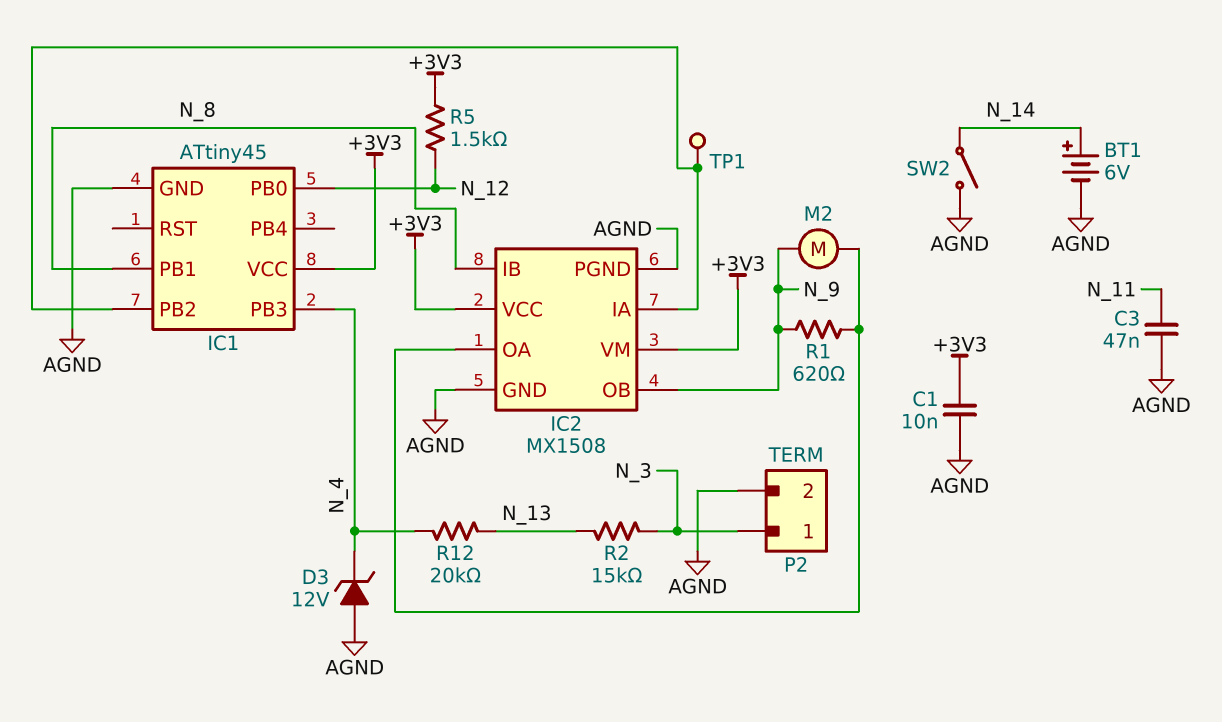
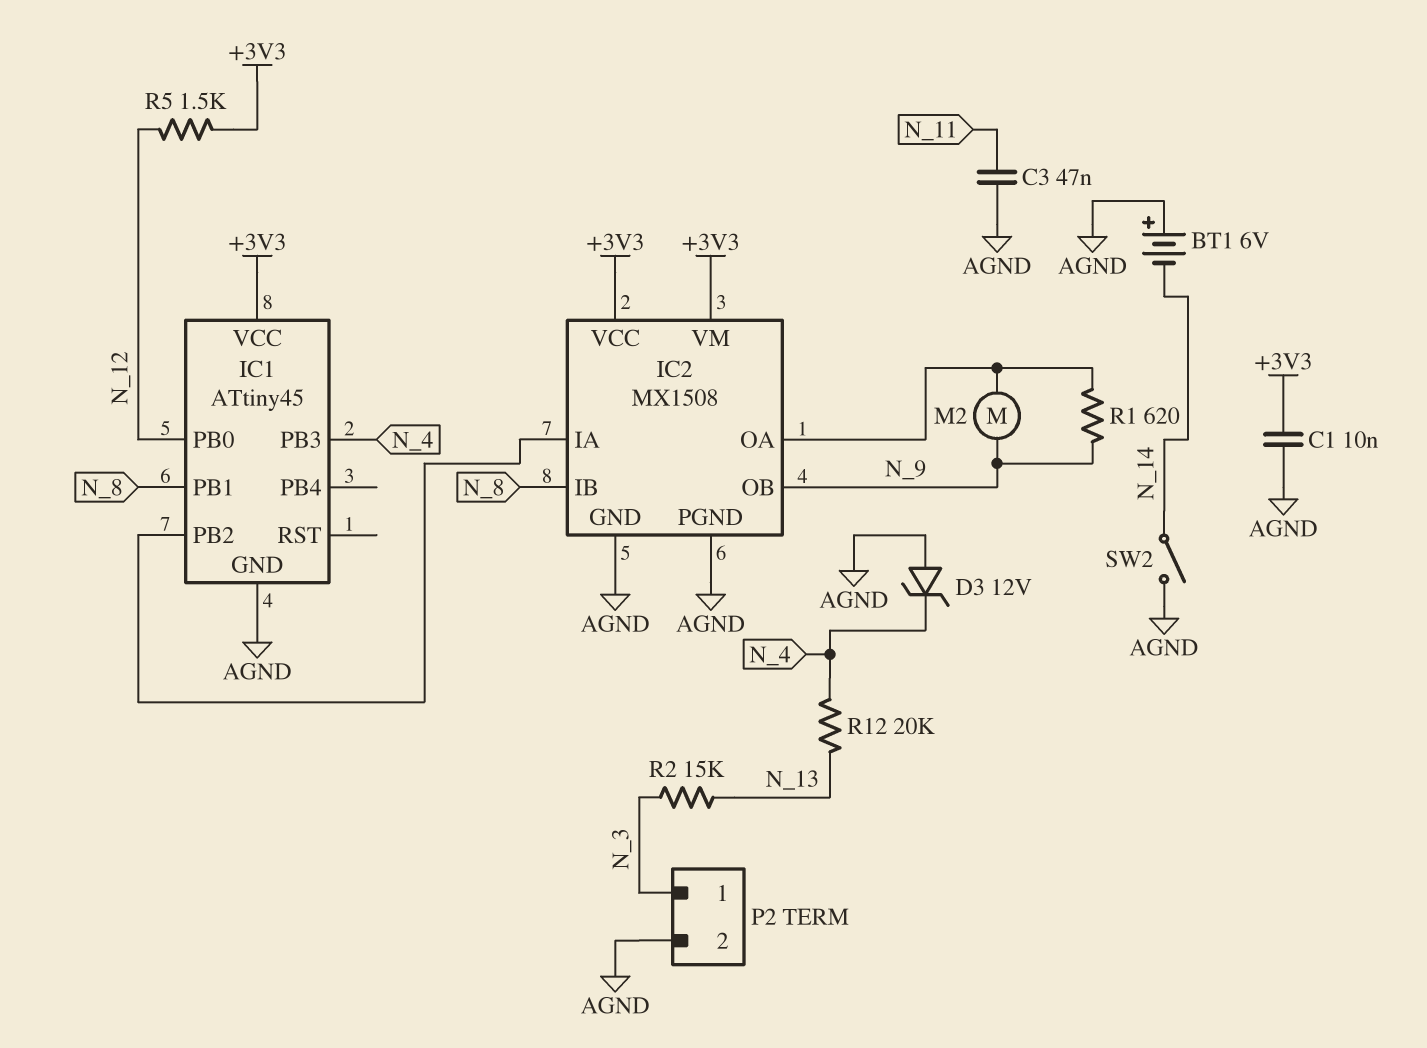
BT1: 6V (plus N_14, minus AGND) -> 6V (plus AGND, minus N_14)
TP1: test point (IC1/PB2) -> none

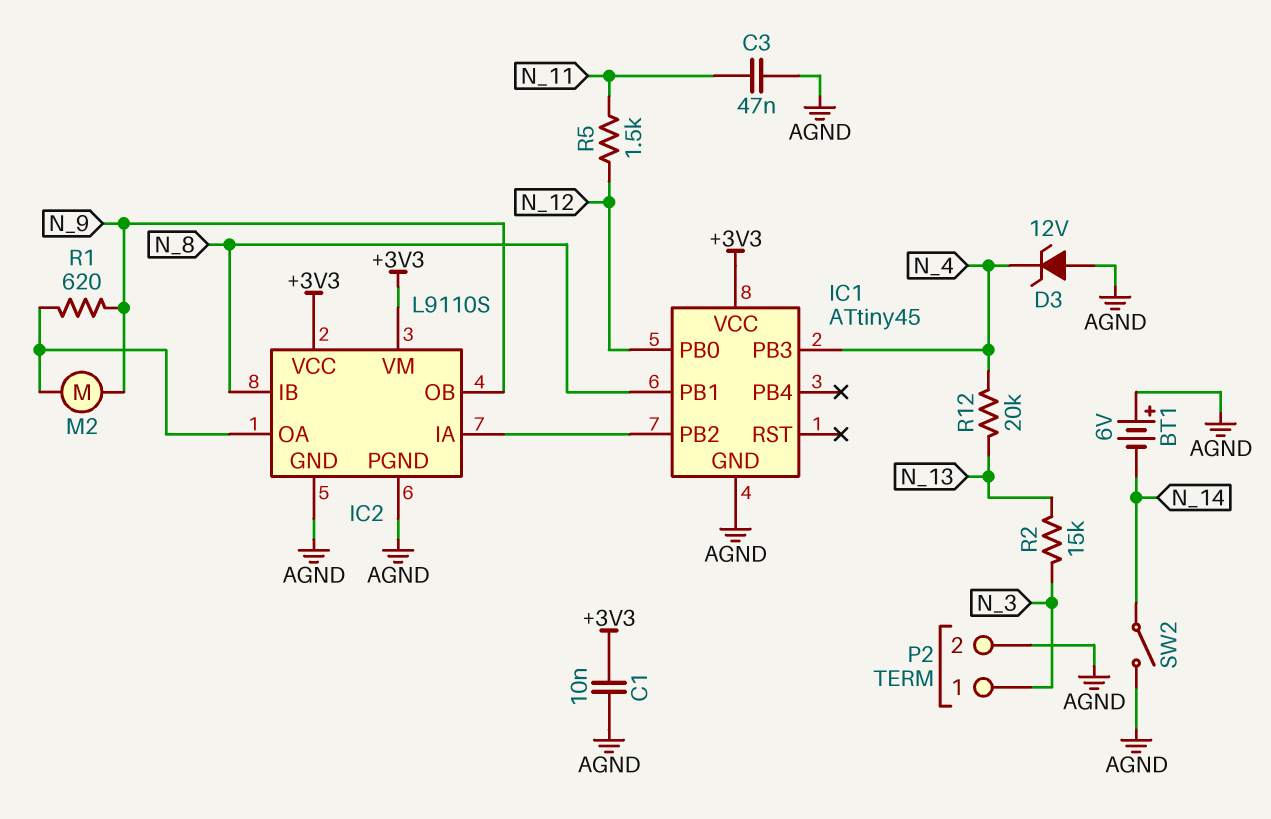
IC2: MX1508 -> L9110S
R5: 1.5k (+3V3, N_12) -> 1.5k (N_11, N_12)

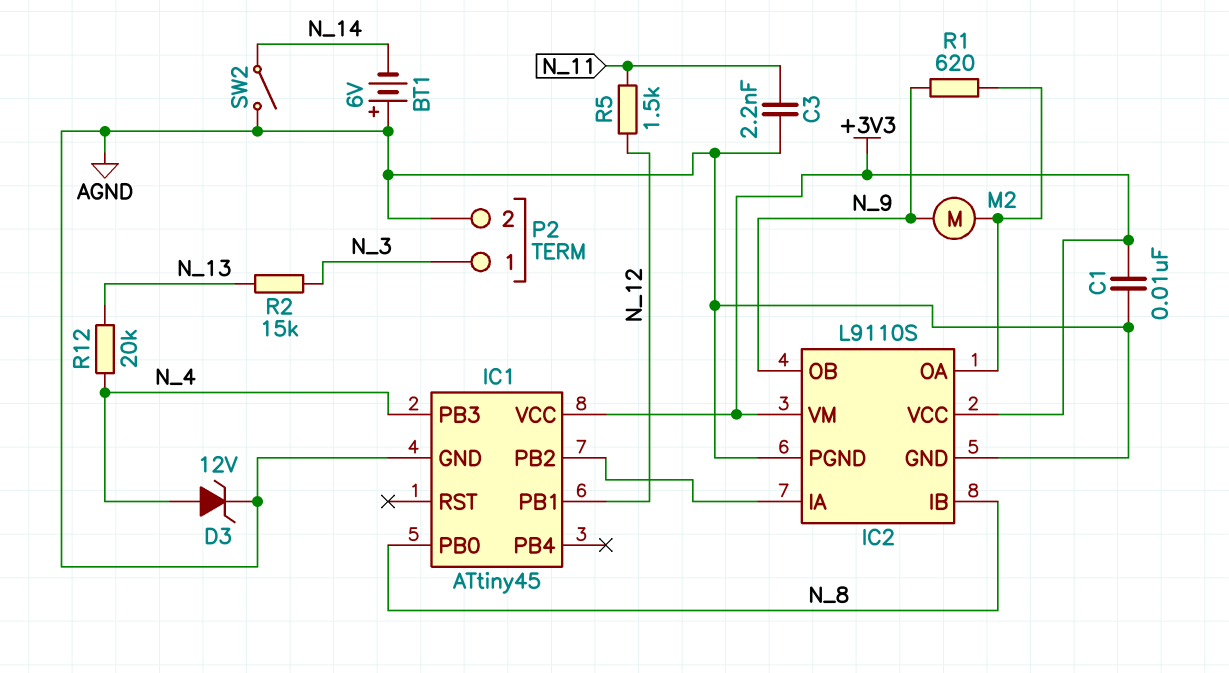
C3: 47nF (AGND, N_11) -> 2.2nF (AGND, N_11)
D3: zener 12V (A AGND, K N_4) -> zener 12V (A N_4, K AGND)
IC1 pin PB0: N_12 -> N_8
IC1 pin PB1: N_8 -> N_12

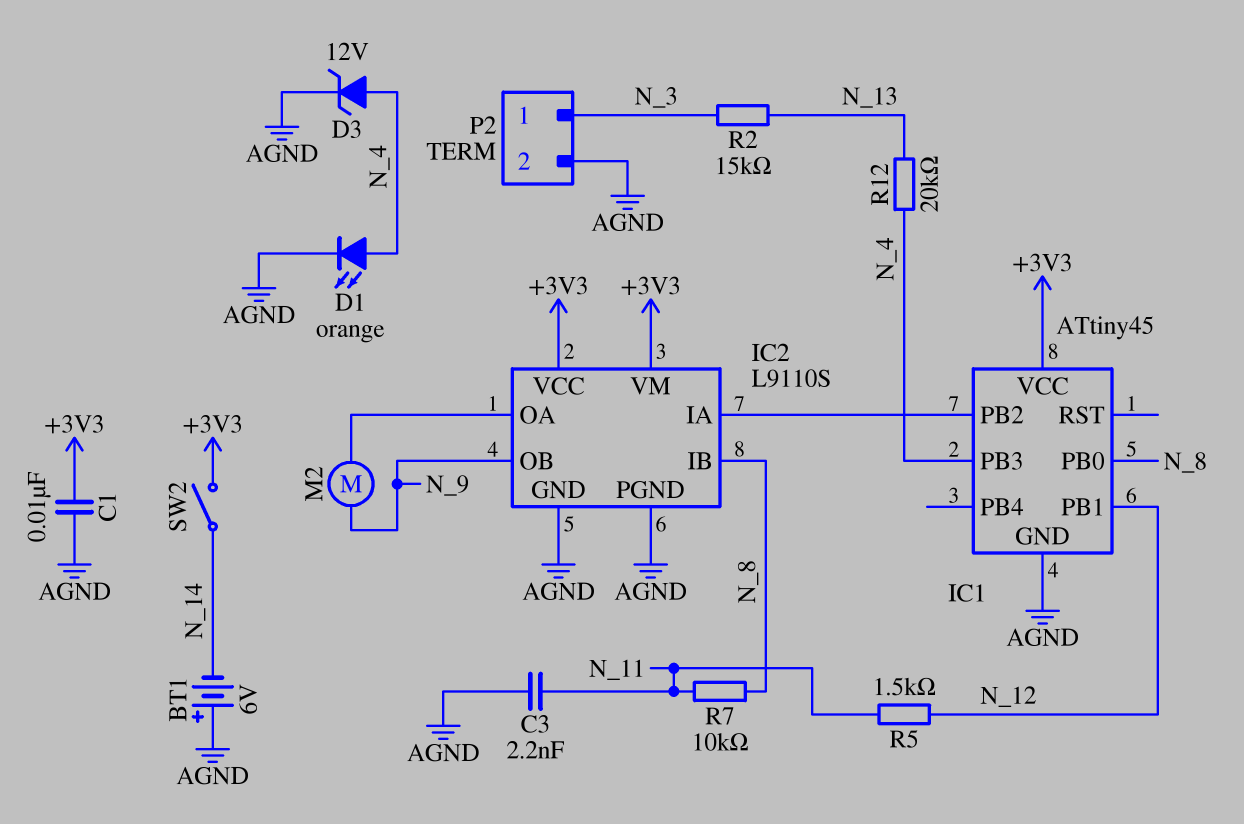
D1: none -> LED orange (A N_4, K AGND)
R1: 620 (IC2/OA, N_9) -> none
R7: none -> 10k (N_8, N_11)
SW2: switch (AGND, N_14) -> switch (+3V3, N_14)

